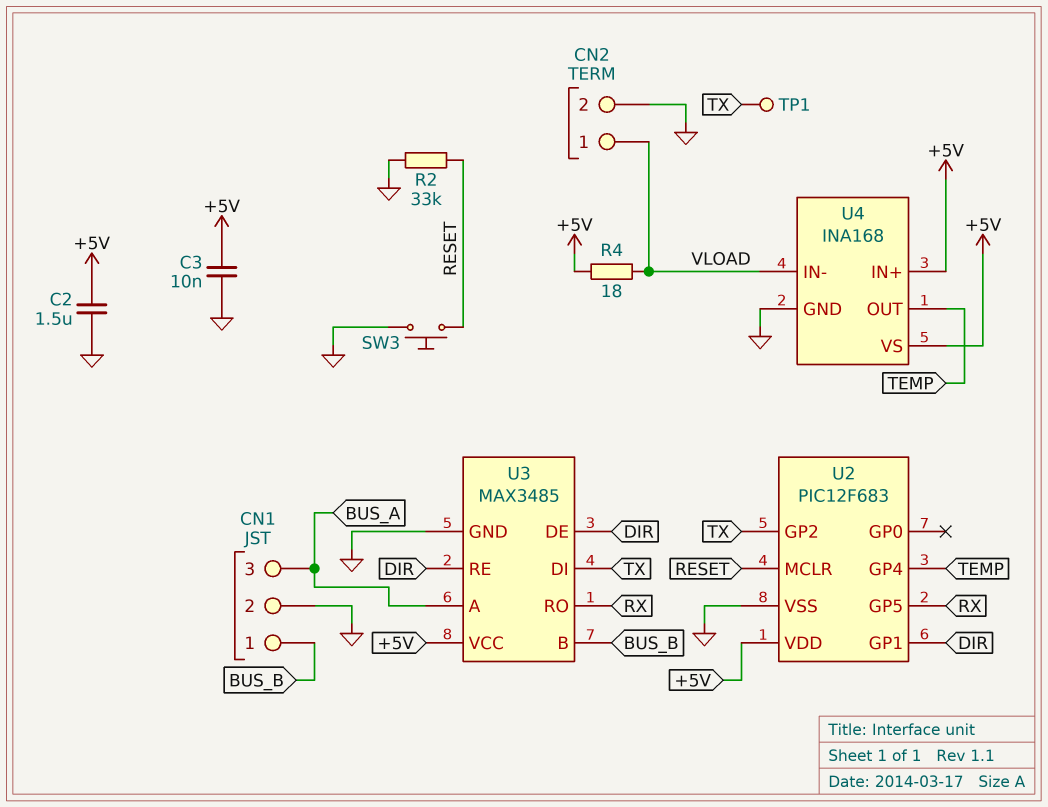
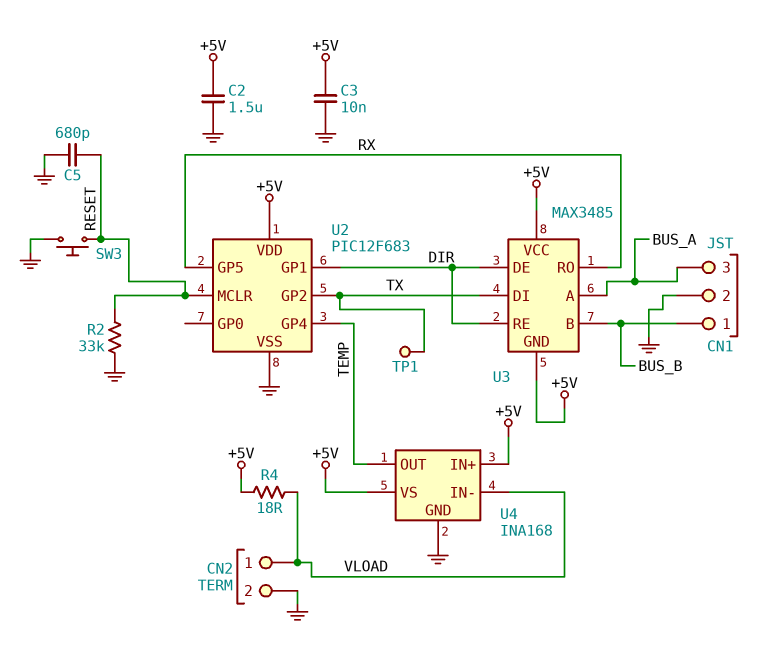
C5: none -> 680pF (GND, RESET)
U3 pin GND: GND -> +5V

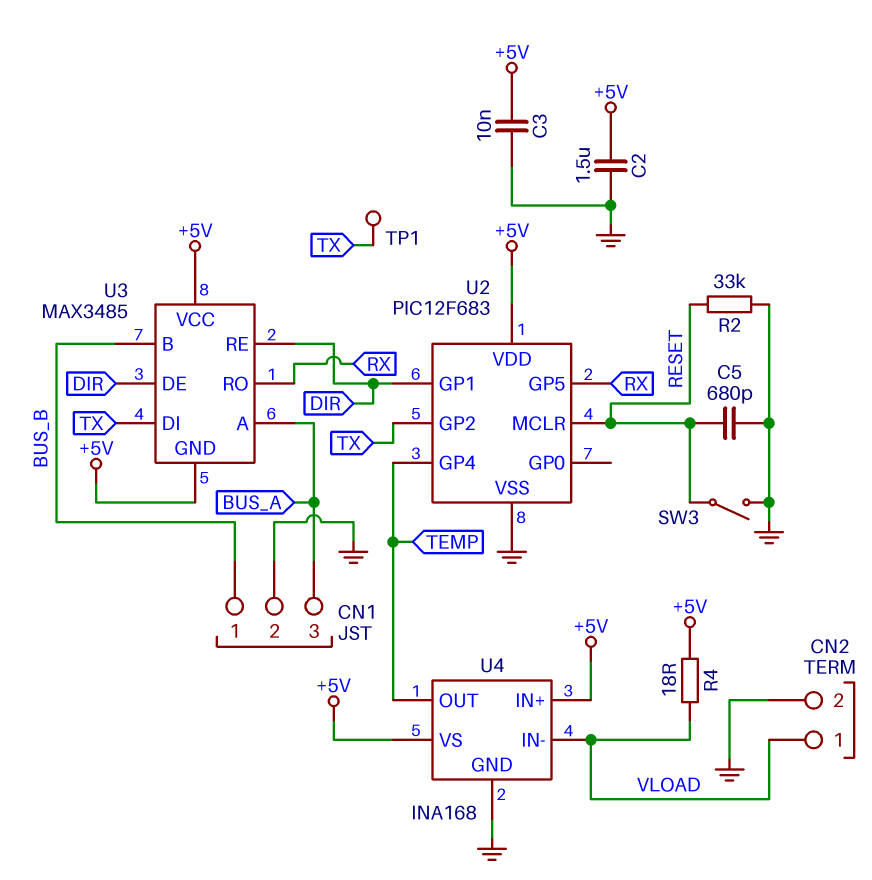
SW3: button (GND, RESET) -> switch (GND, RESET)

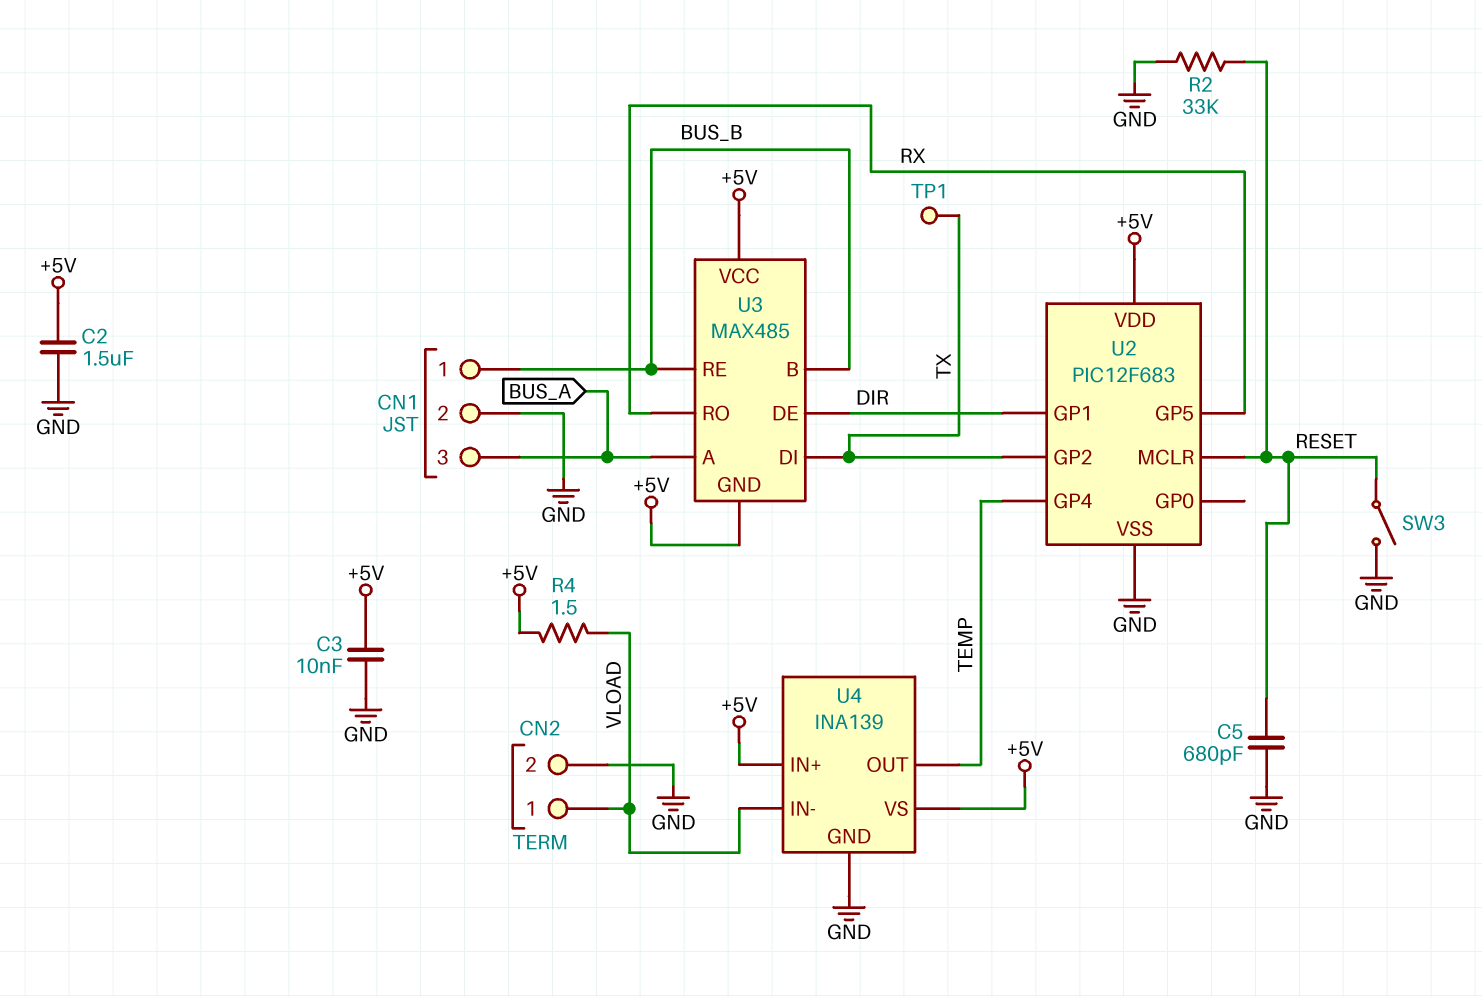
R4: 18 (+5V, VLOAD) -> 1.5 (+5V, VLOAD)
U3: MAX3485 -> MAX485
U3 pin RE: DIR -> BUS_B
U4: INA168 -> INA139

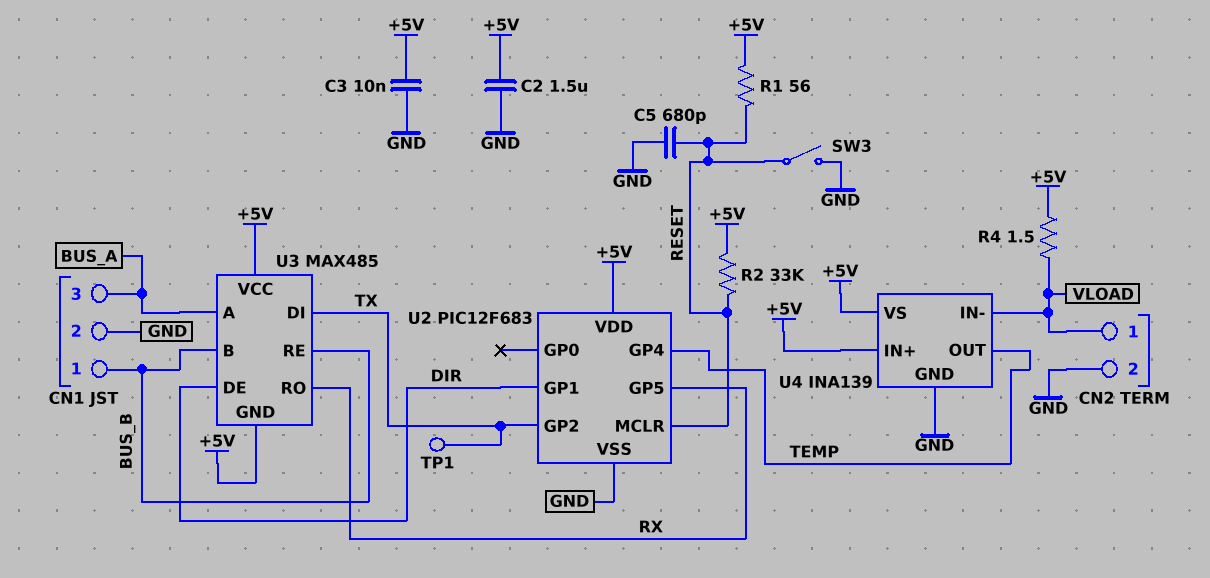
R1: none -> 56 (+5V, RESET)
R2: 33k (GND, RESET) -> 33k (+5V, RESET)

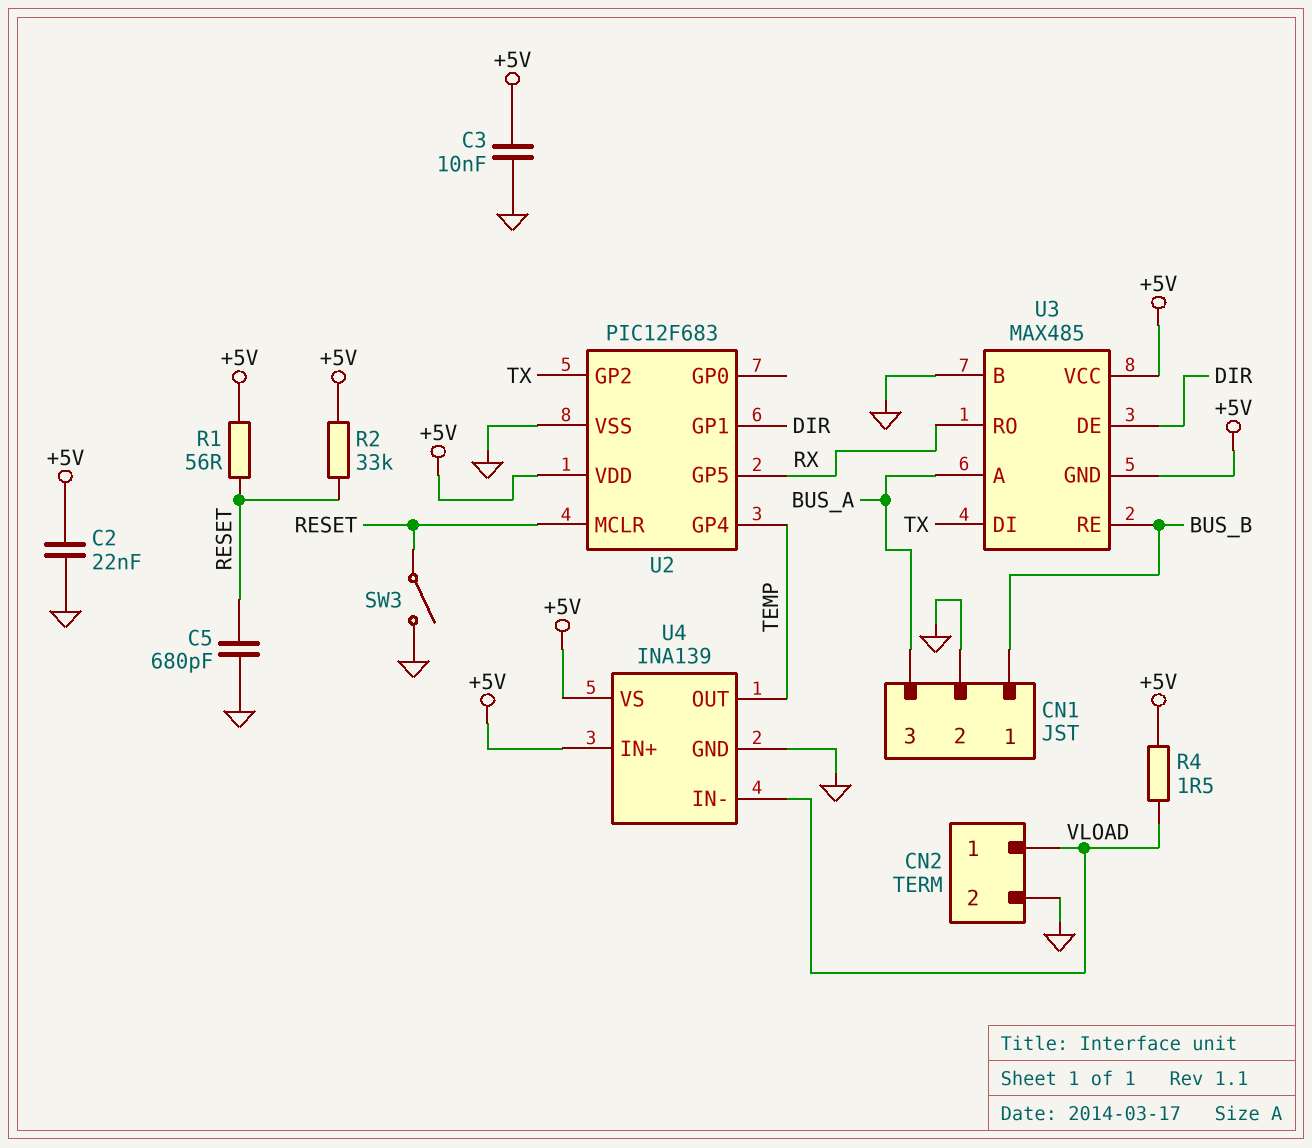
C2: 1.5uF (+5V, GND) -> 22nF (+5V, GND)
TP1: test point (TX) -> none
U3 pin B: BUS_B -> GND

